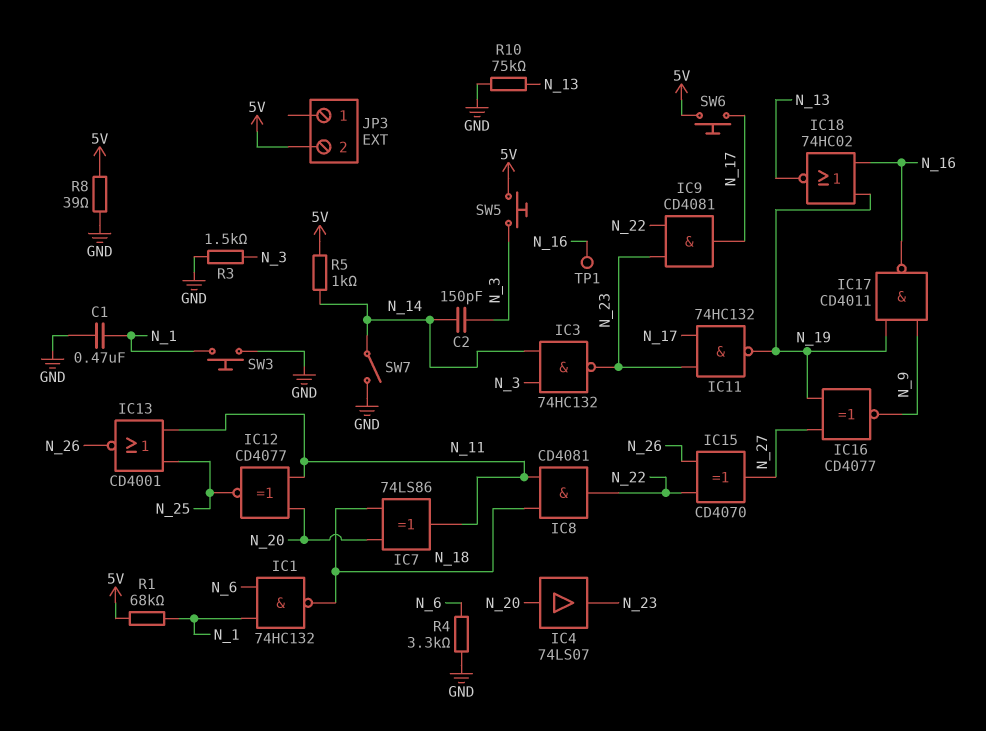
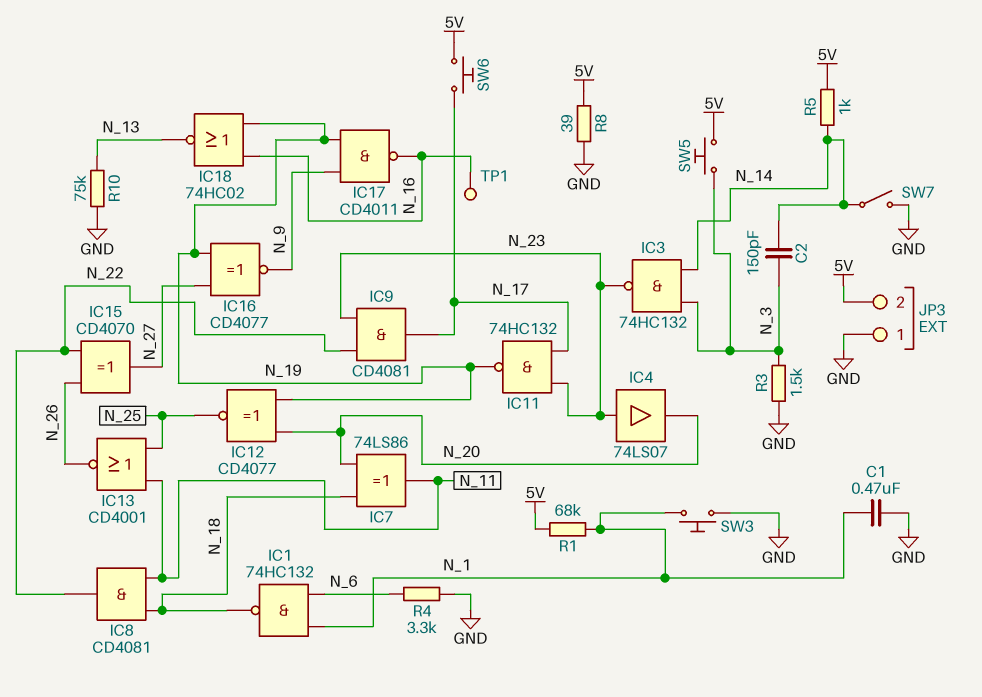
IC4: buffer 74LS07 (in N_20, out N_23) -> buffer 74LS07 (in N_23, out N_20)
IC12: XNOR CD4077 (in N_11, in N_20, out N_25) -> XNOR CD4077 (in N_19, in N_20, out N_25)
JP3 pin 1: none -> GND

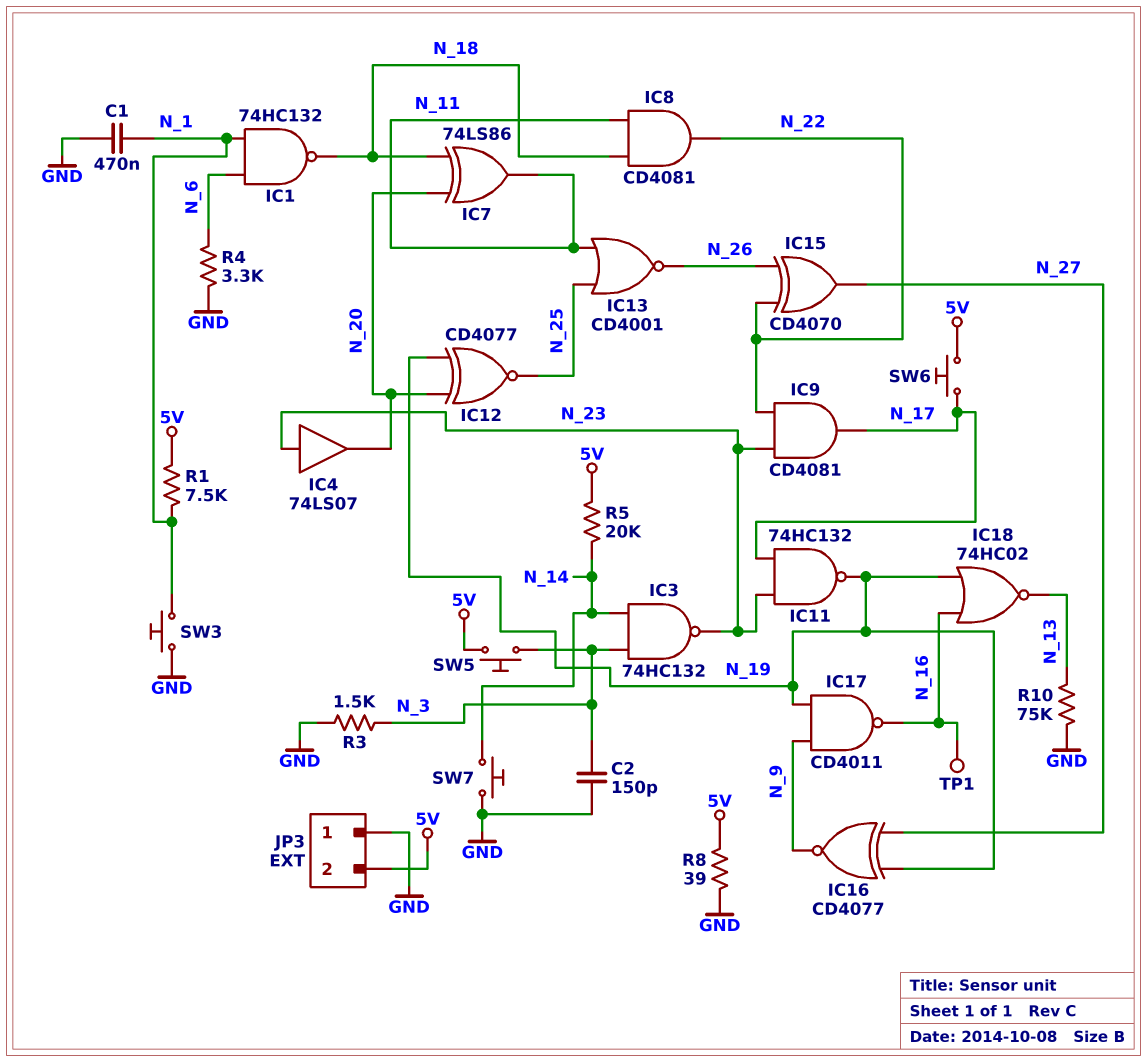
C2: 150pF (N_3, N_14) -> 150pF (GND, N_3)
R1: 68k (5V, N_1) -> 7.5k (5V, N_1)
R5: 1k (5V, N_14) -> 20k (5V, N_14)
SW7: switch (GND, N_14) -> button (GND, N_14)

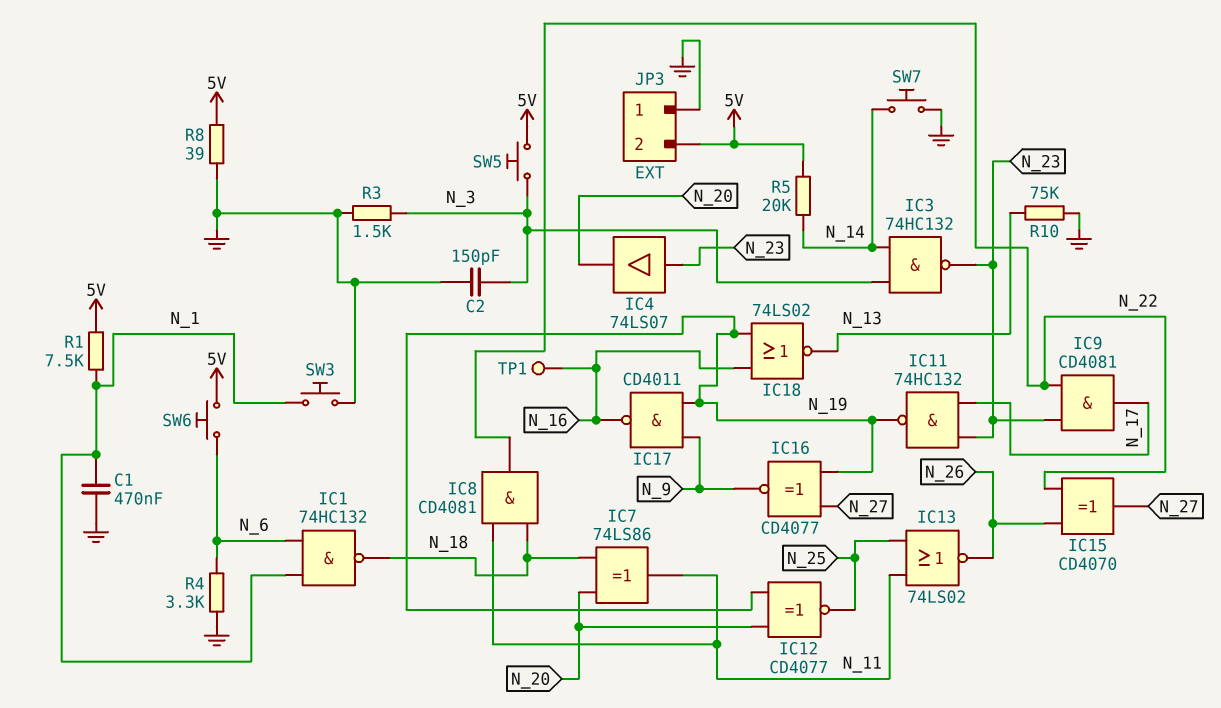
IC13: NOR CD4001 (in N_11, in N_25, out N_26) -> NOR 74LS02 (in N_11, in N_25, out N_26)
IC18: NOR 74HC02 (in N_16, in N_19, out N_13) -> NOR 74LS02 (in N_16, in N_19, out N_13)
SW6: button (5V, N_17) -> button (5V, N_6)

